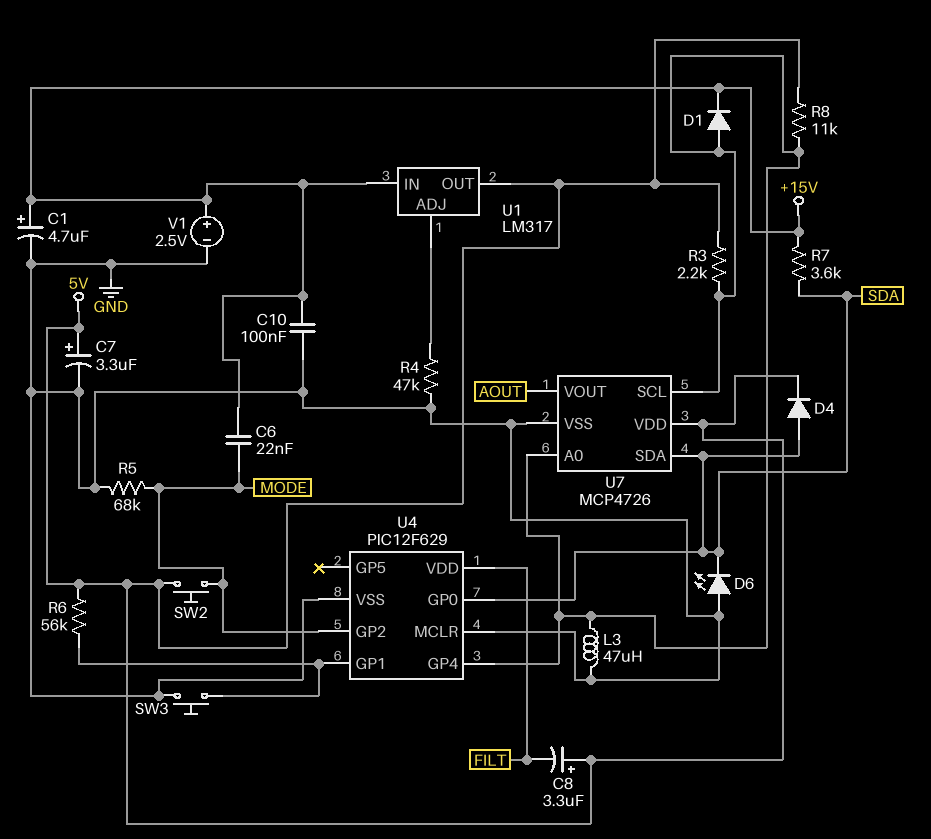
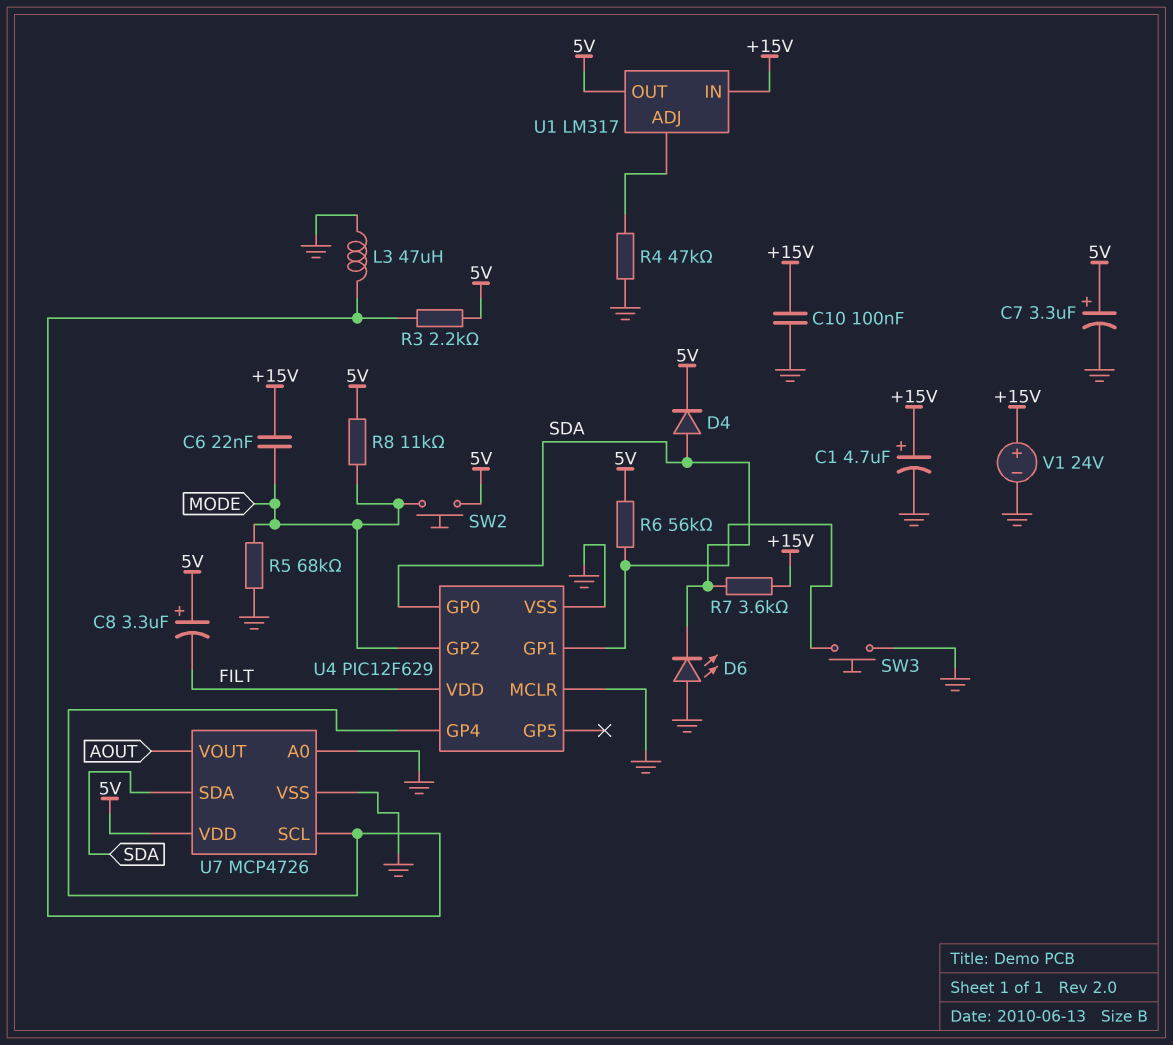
D1: diode (A U4/GP4, K +15V) -> none
R8: 11k (5V, U4/GP4) -> 11k (5V, MODE)
U7 pin A0: U4/GP4 -> GND
V1: 2.5V (plus +15V, minus GND) -> 24V (plus +15V, minus GND)

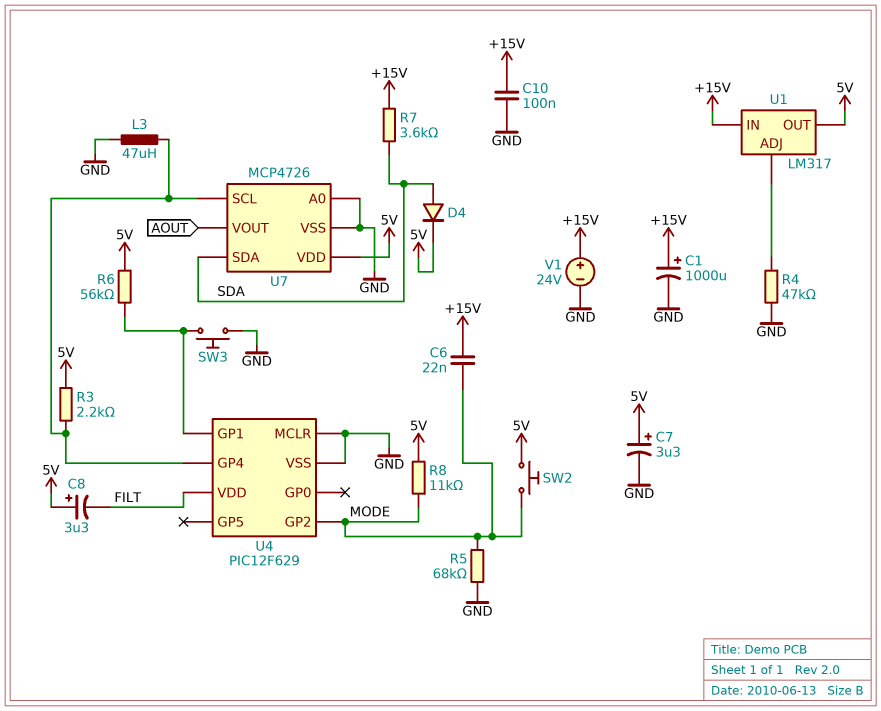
C1: 4.7uF (plus +15V, minus GND) -> 1000uF (plus +15V, minus GND)
D6: LED (A GND, K SDA) -> none
U4 pin GP0: SDA -> none

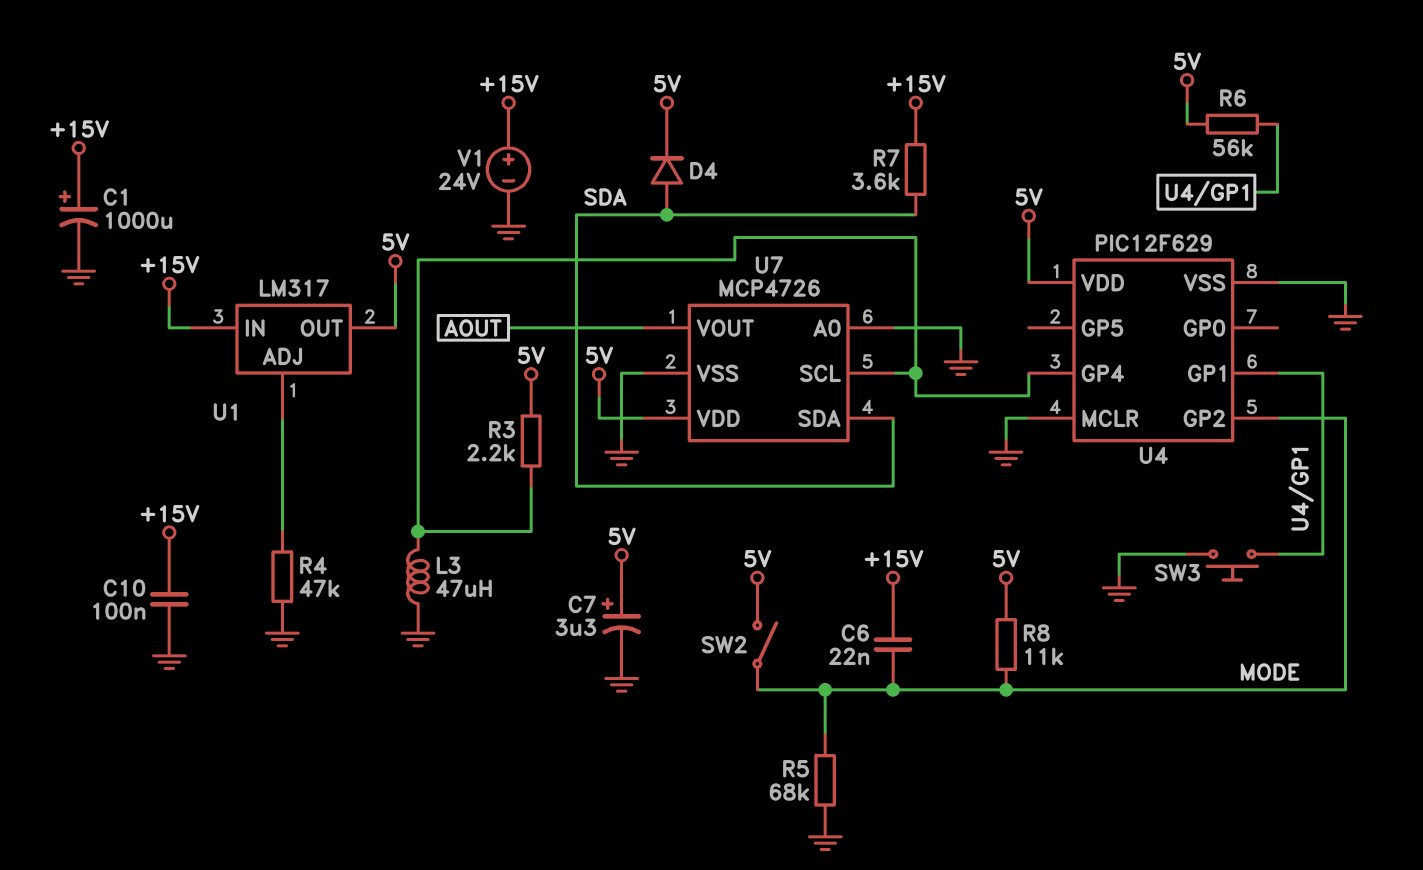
C8: 3.3uF (plus 5V, minus FILT) -> none
SW2: button (5V, MODE) -> switch (5V, MODE)
U4 pin VDD: FILT -> 5V

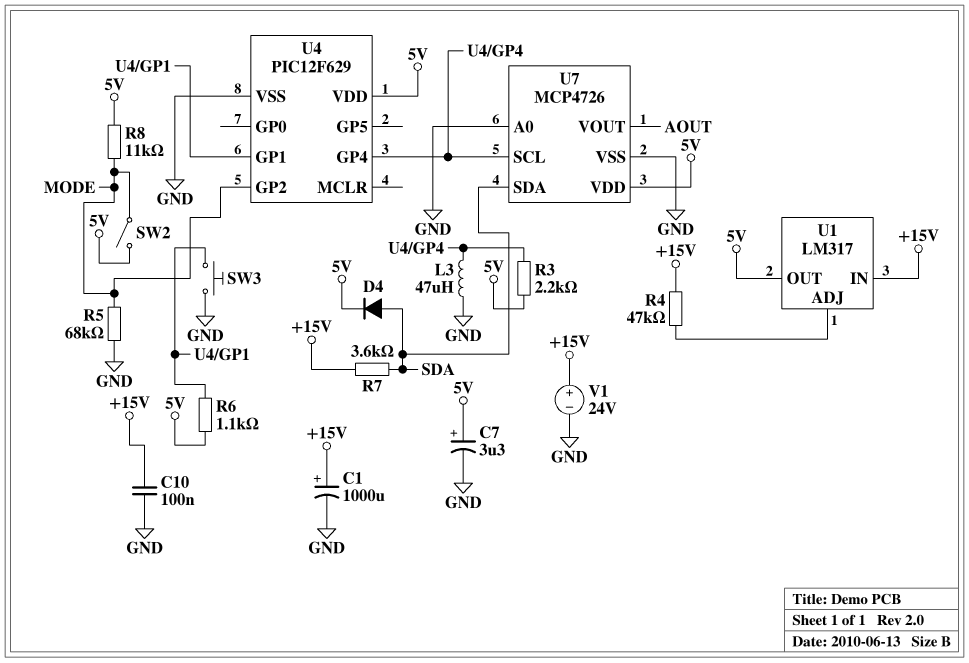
C6: 22nF (+15V, MODE) -> none
R4: 47k (GND, U1/ADJ) -> 47k (+15V, U1/ADJ)
R6: 56k (5V, U4/GP1) -> 1.1k (5V, U4/GP1)
U4 pin MCLR: GND -> none

